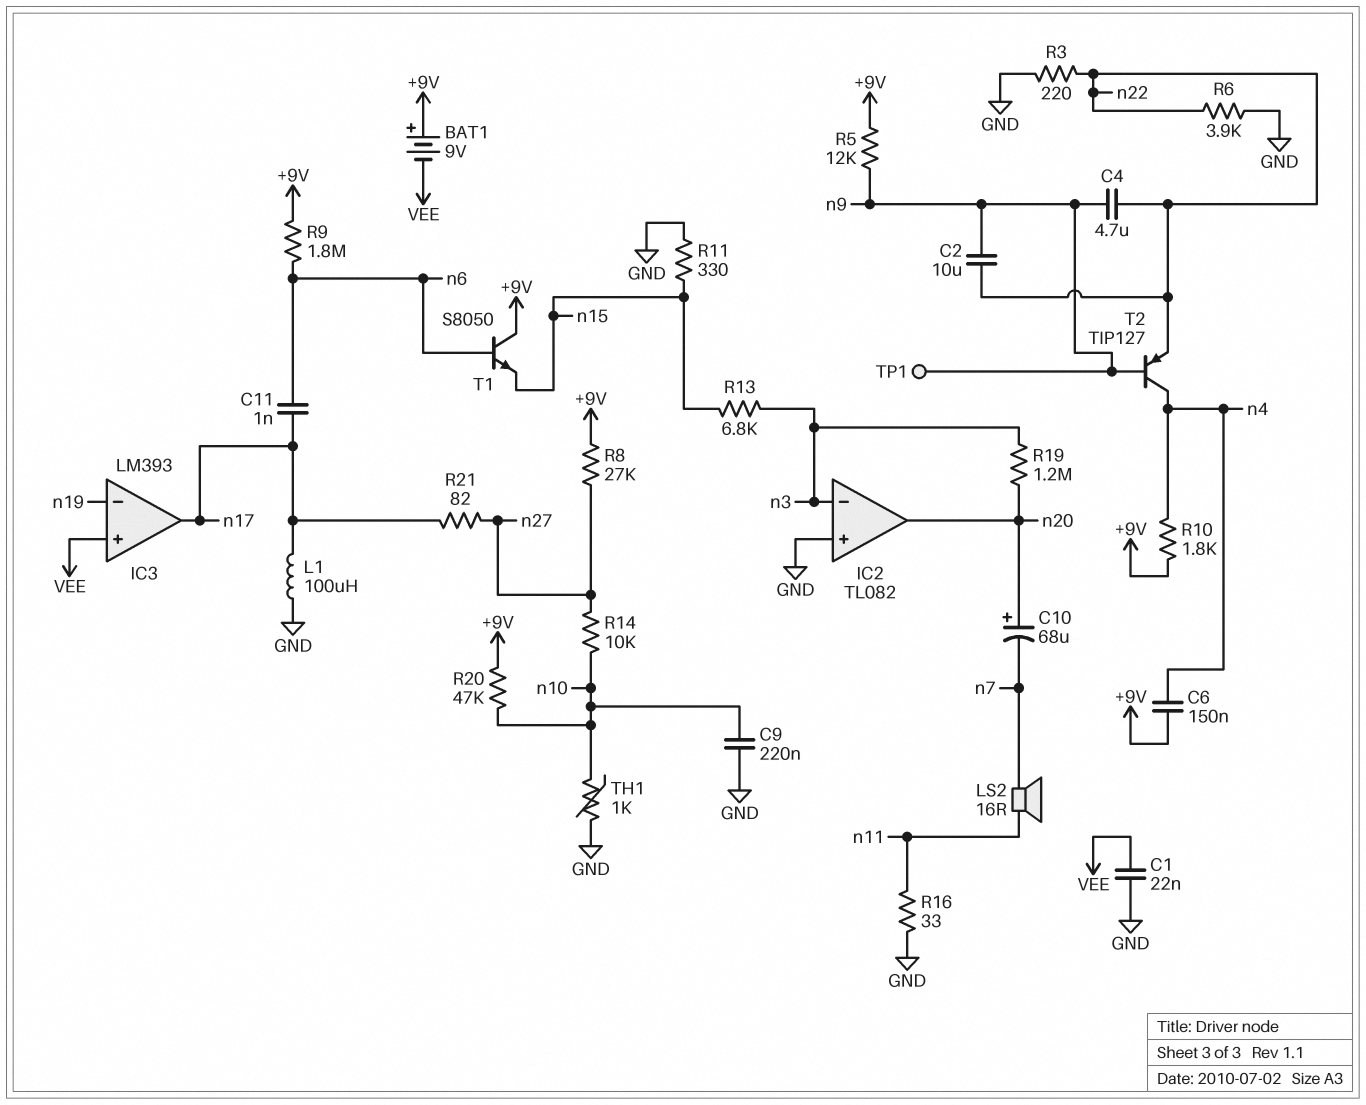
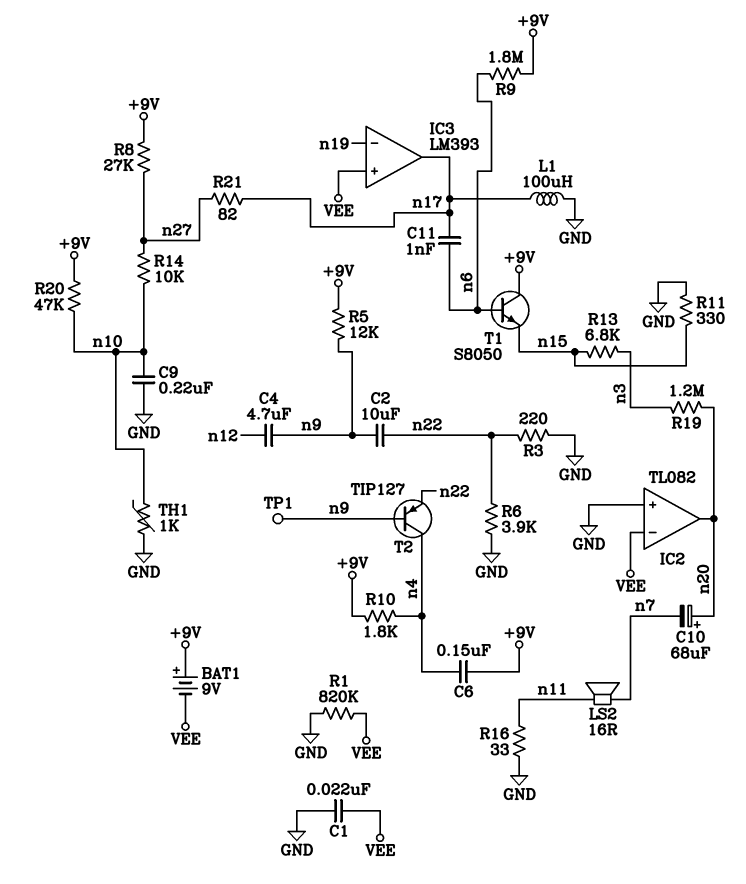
C4: 4.7uF (n9, n22) -> 4.7uF (n9, n12)
IC2 pin in-: n3 -> VEE
R1: none -> 820k (GND, VEE)

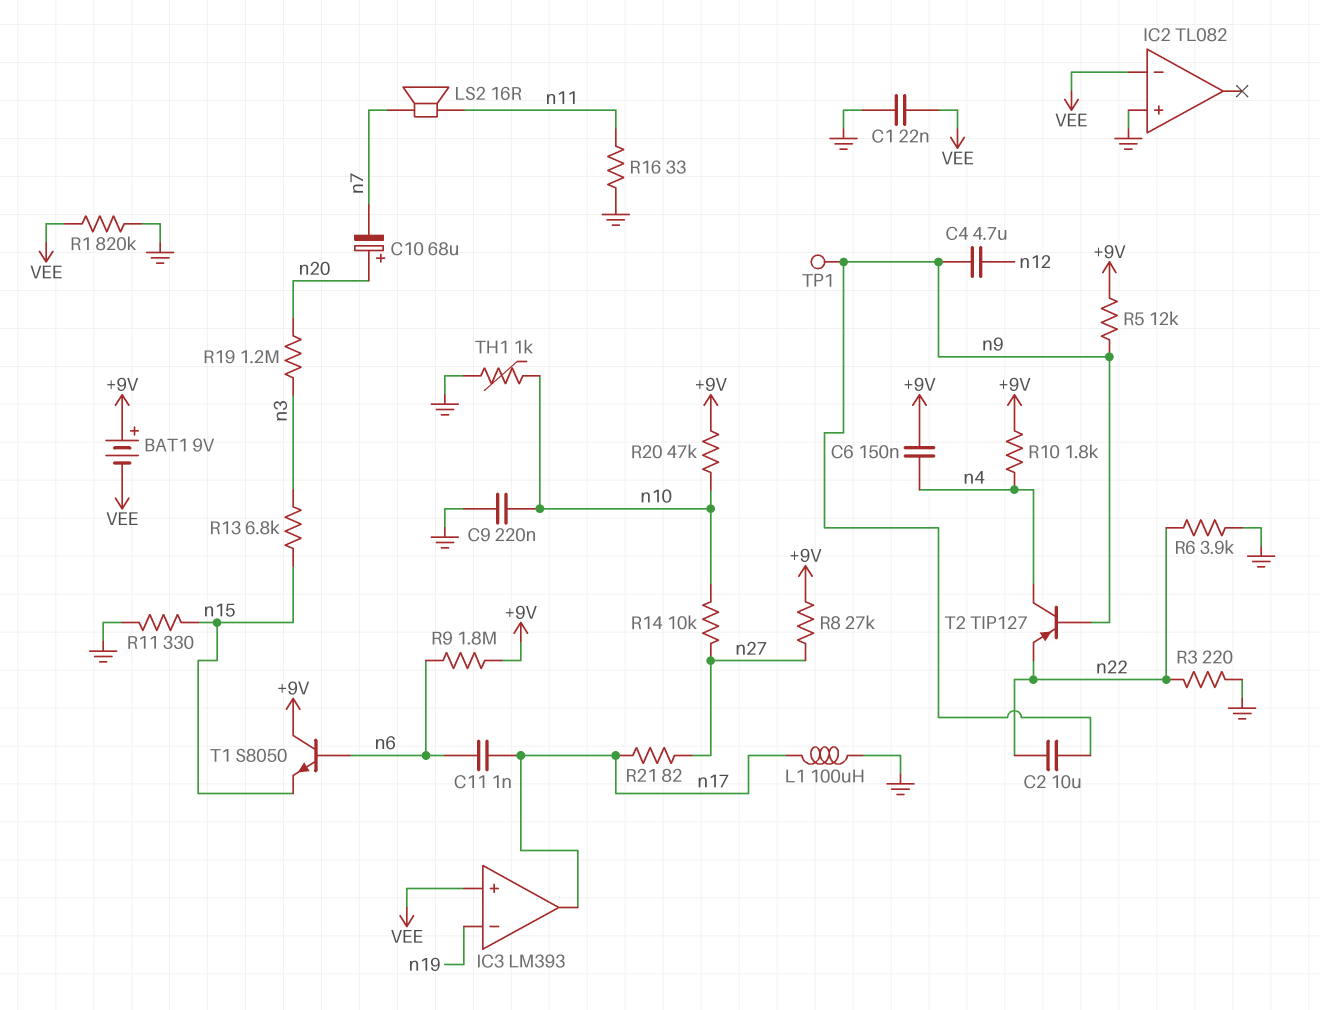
IC2 pin out: n20 -> none

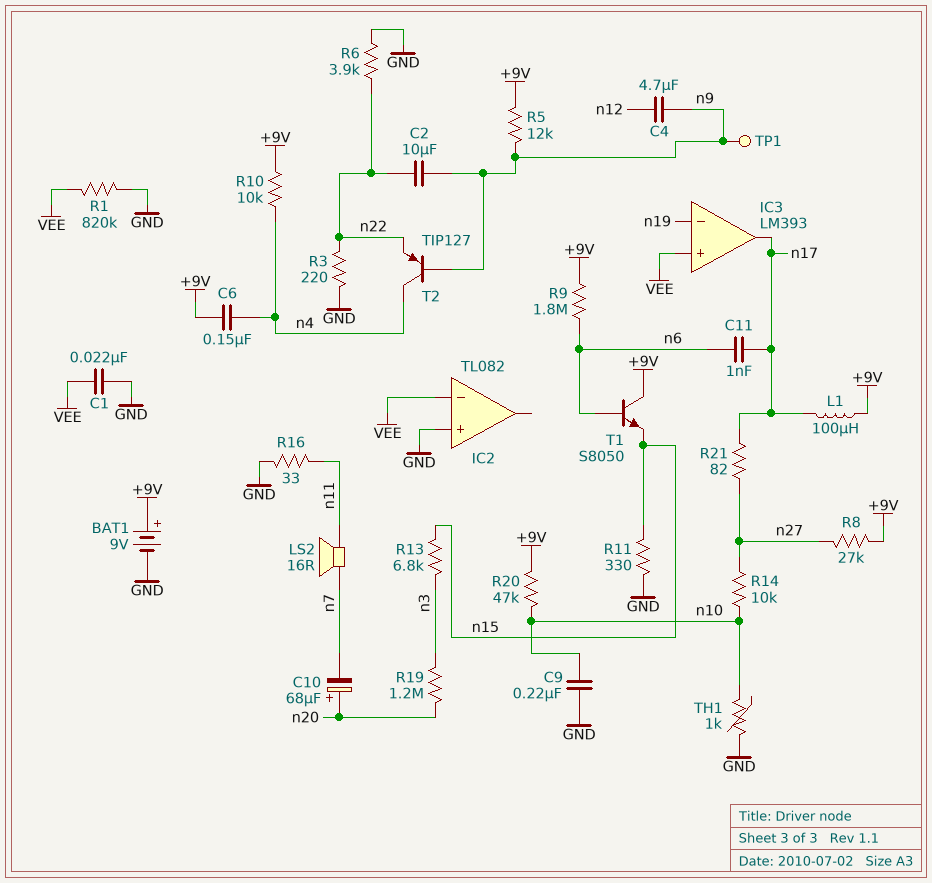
BAT1: 9V (plus +9V, minus VEE) -> 9V (plus +9V, minus GND)
L1: 100uH (GND, n17) -> 100uH (+9V, n17)
R10: 1.8k (+9V, n4) -> 10k (+9V, n4)

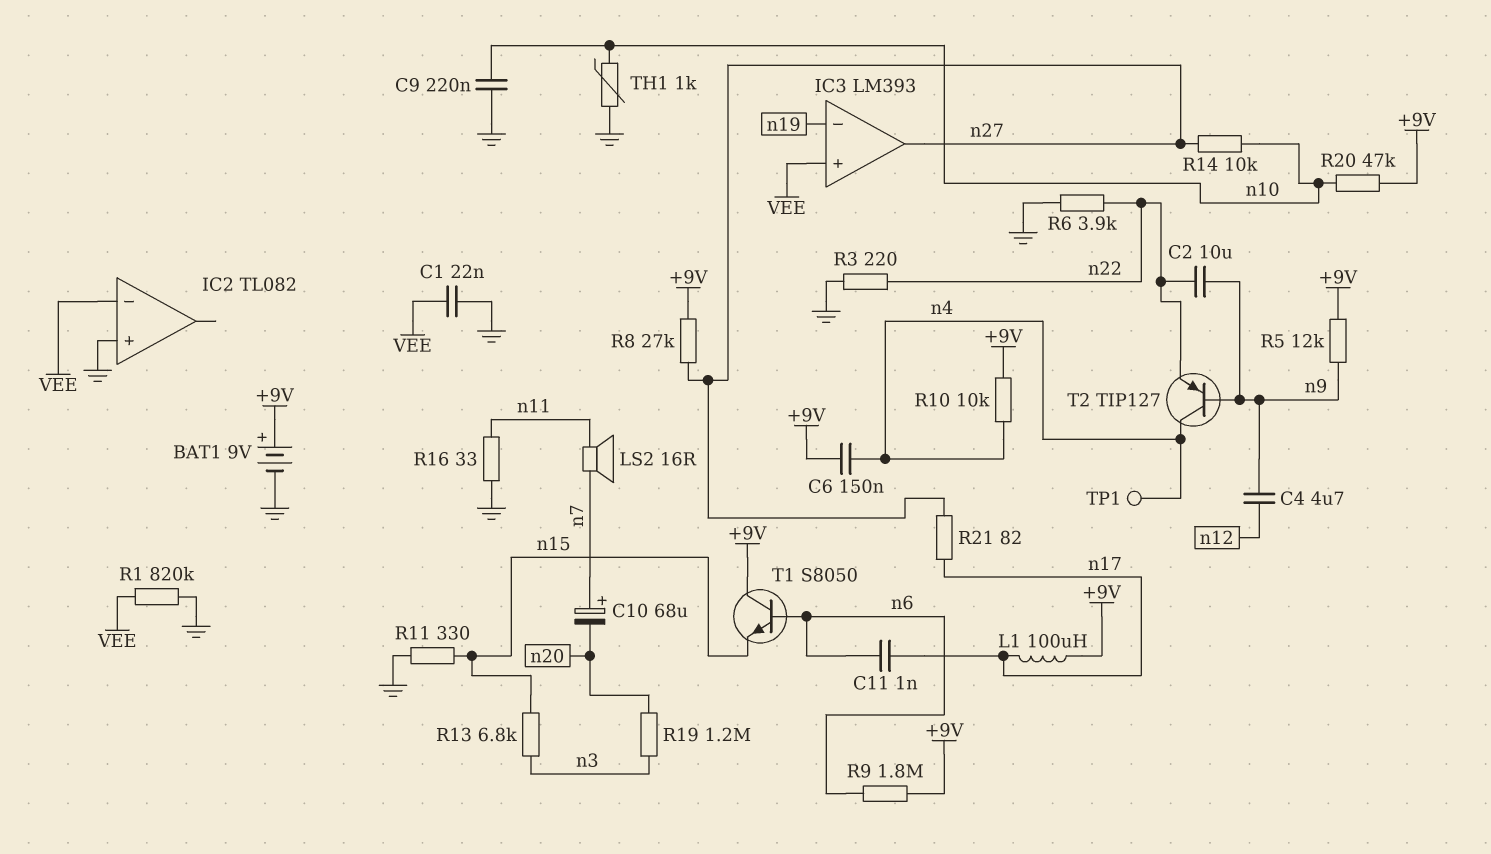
C10: 68uF (plus n20, minus n7) -> 68uF (plus n7, minus n20)
IC3 pin out: n17 -> n27
TP1: test point (n9) -> test point (n4)

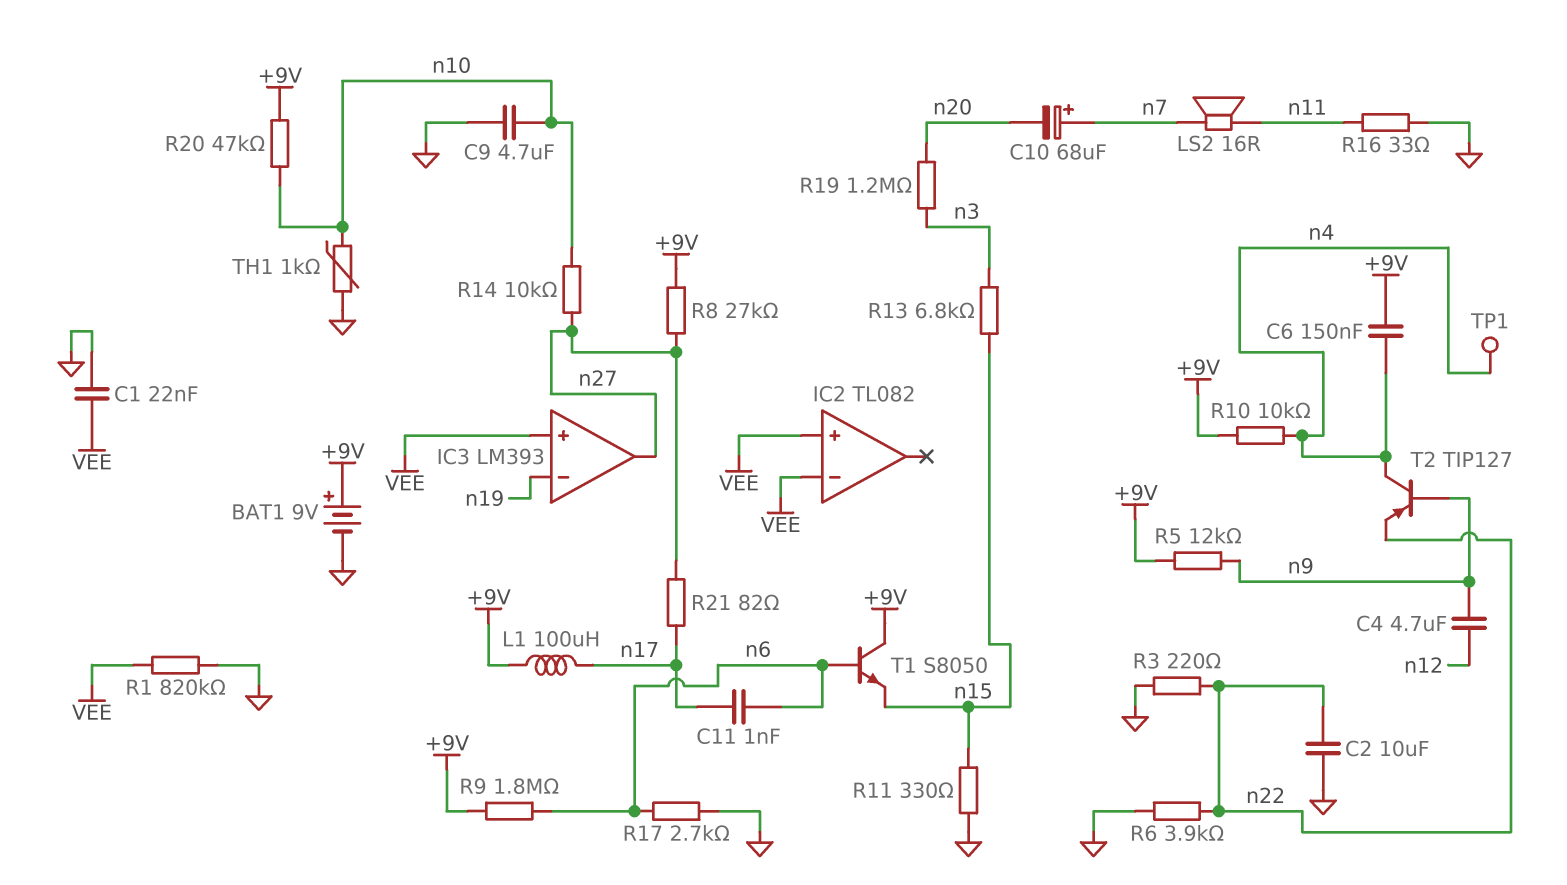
C2: 10uF (n9, n22) -> 10uF (GND, n22)
C9: 220nF (GND, n10) -> 4.7uF (GND, n10)
IC2 pin in+: GND -> VEE
R17: none -> 2.7k (GND, n6)

